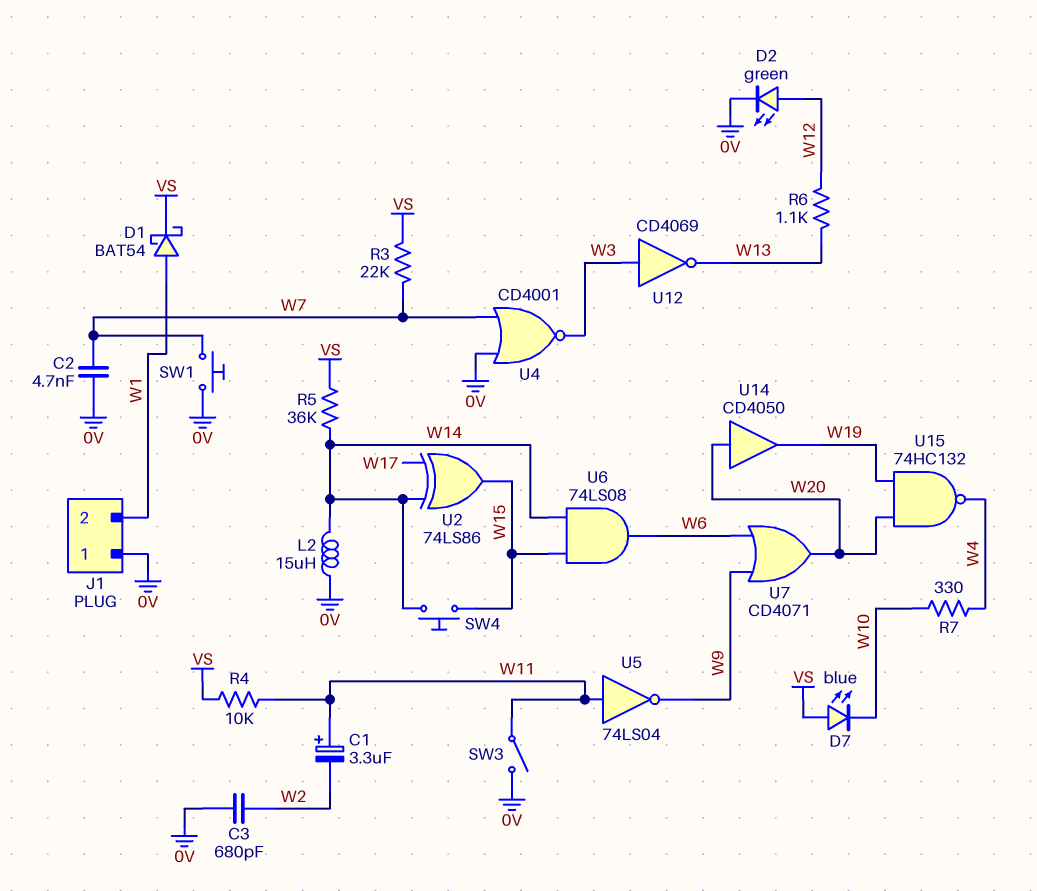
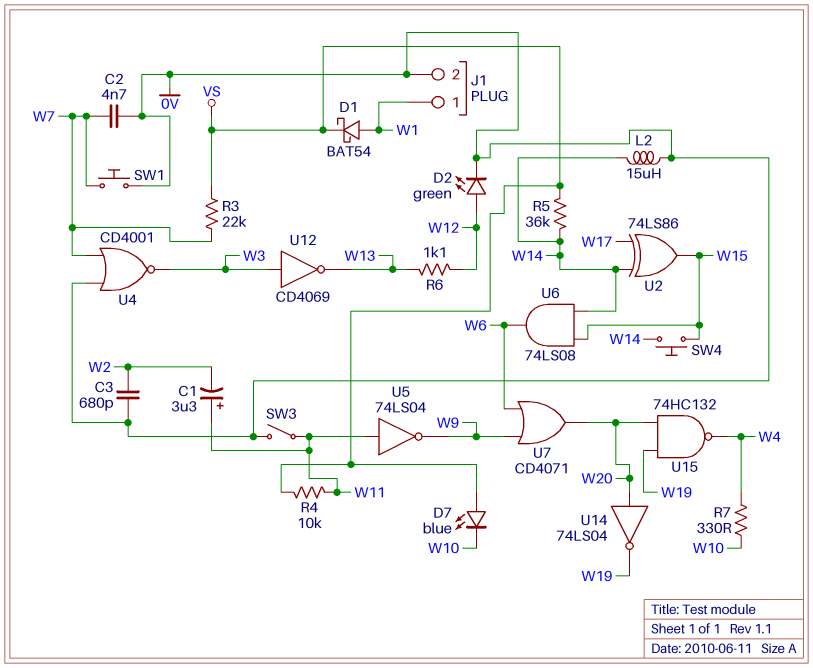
J1 pin 1: 0V -> W1
J1 pin 2: W1 -> 0V
U14: buffer CD4050 (in W20, out W19) -> NOT 74LS04 (in W20, out W19)

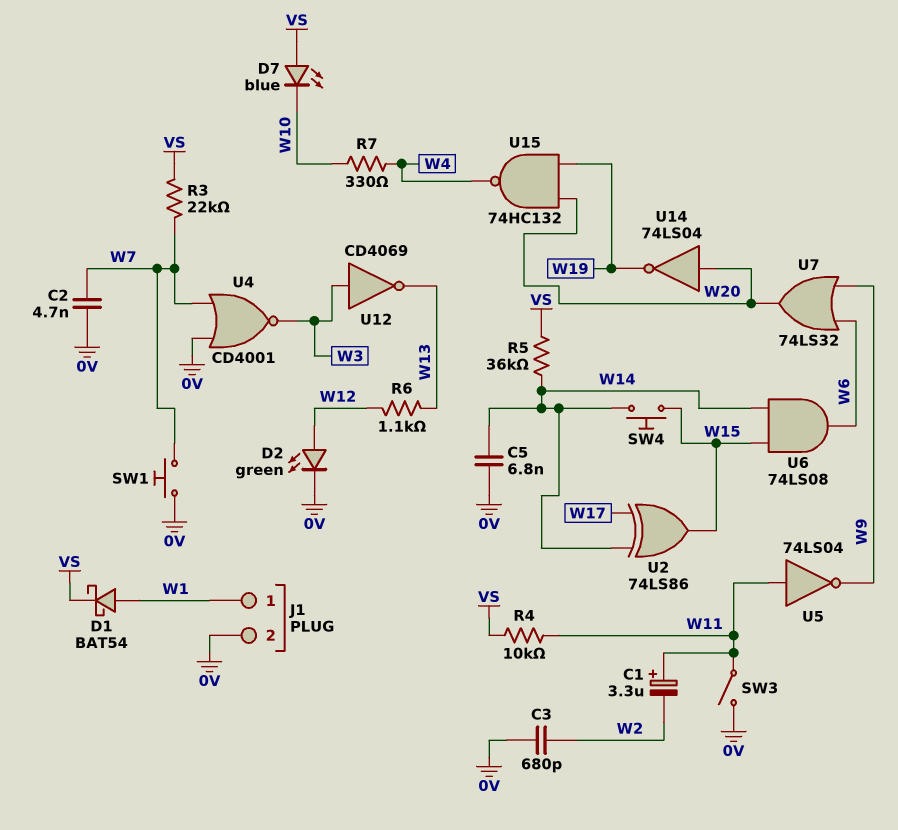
C5: none -> 6.8nF (0V, W14)
L2: 15uH (0V, W14) -> none
U7: OR CD4071 (in W6, in W9, out W20) -> OR 74LS32 (in W6, in W9, out W20)

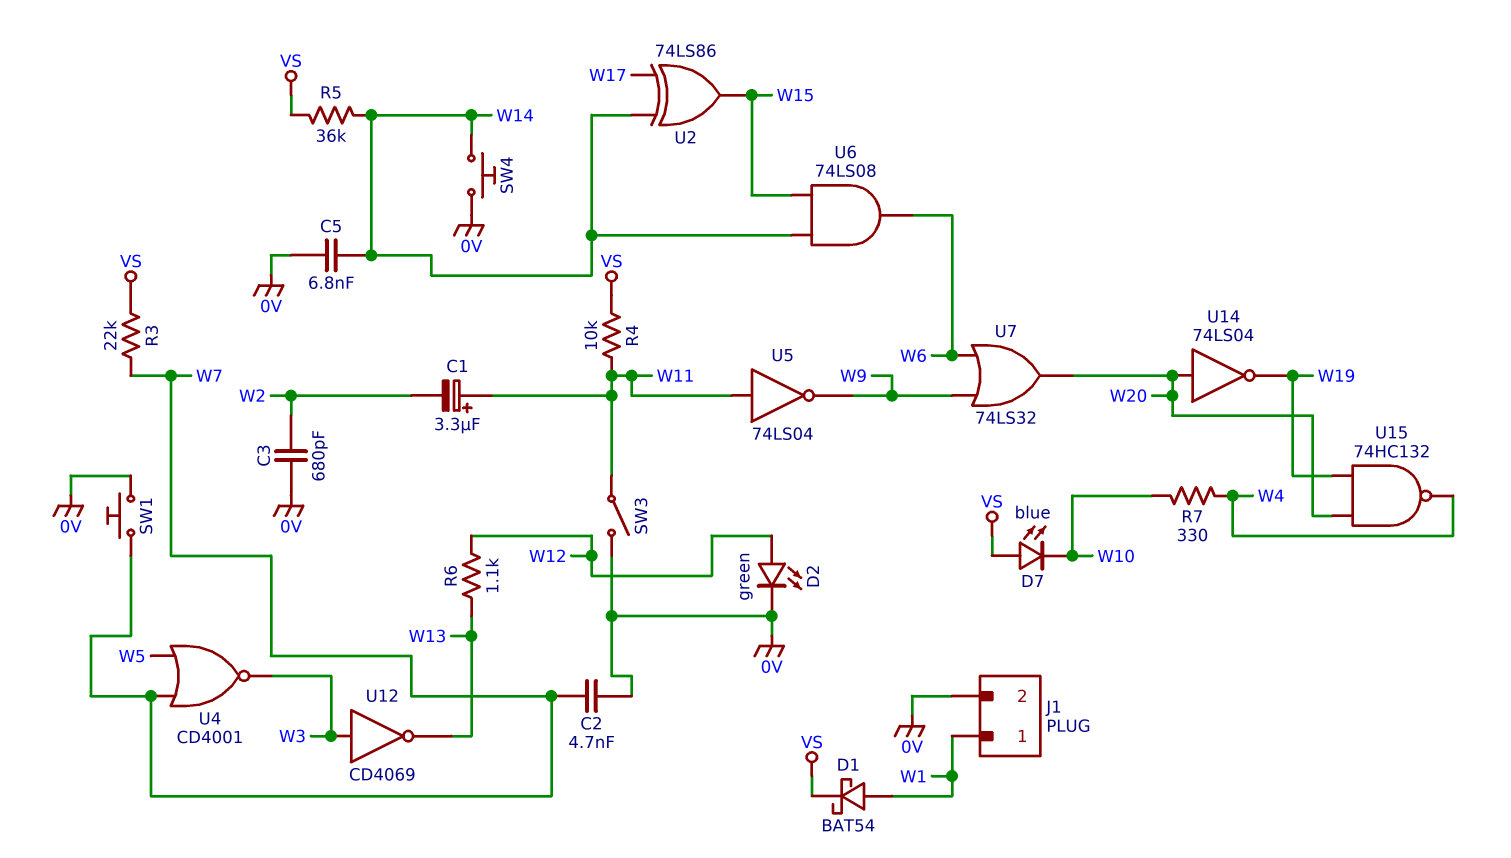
SW4: button (W14, W15) -> button (0V, W14)
U4: NOR CD4001 (in 0V, in W7, out W3) -> NOR CD4001 (in W5, in W7, out W3)

